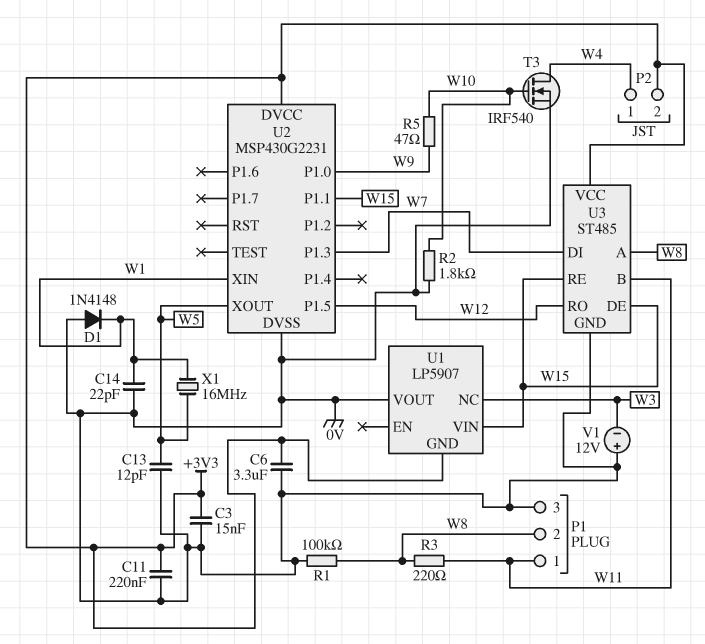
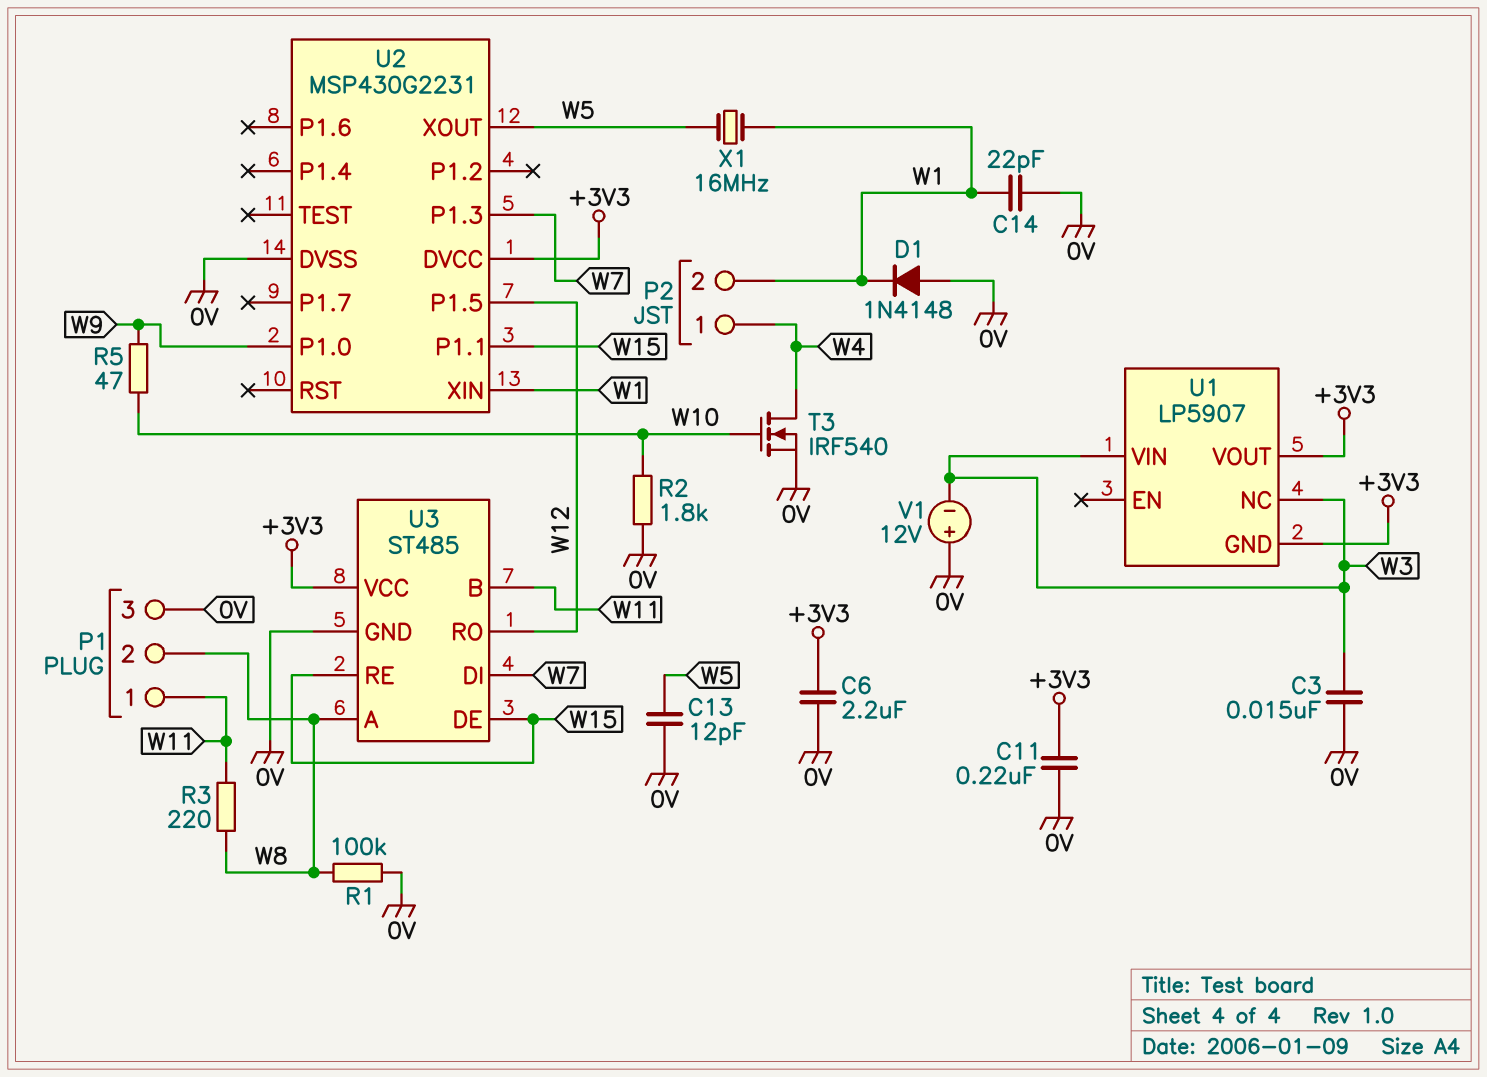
C3: 15nF (+3V3, 0V) -> 15nF (0V, W3)
C6: 3.3uF (+3V3, 0V) -> 2.2uF (+3V3, 0V)
P2 pin 2: +3V3 -> W1
U1 pin VIN: W15 -> W3
U1 pin VOUT: 0V -> +3V3

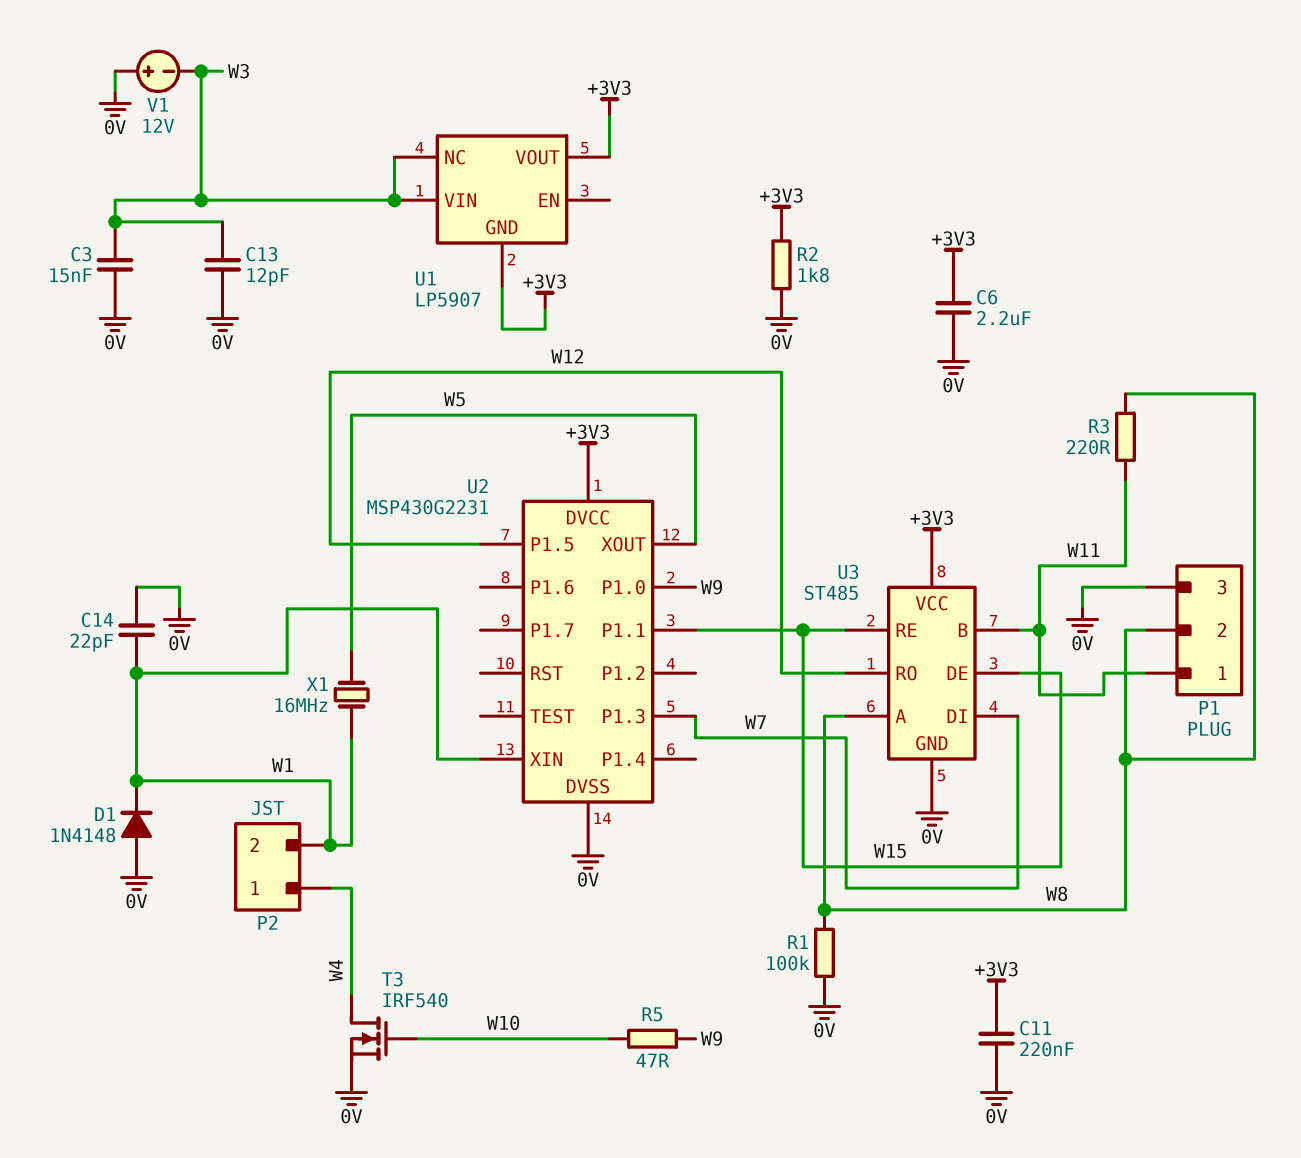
C13: 12pF (0V, W5) -> 12pF (0V, W3)
R2: 1.8k (0V, W10) -> 1.8k (+3V3, 0V)

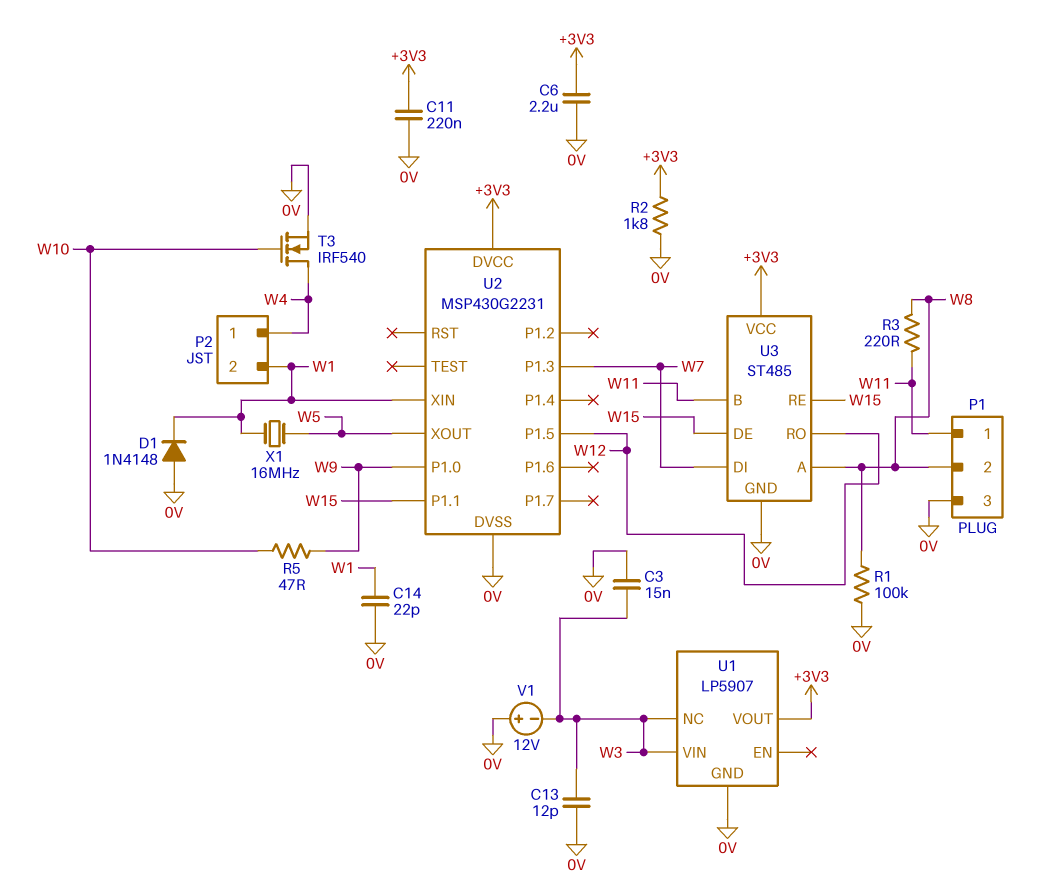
U1 pin GND: +3V3 -> 0V

